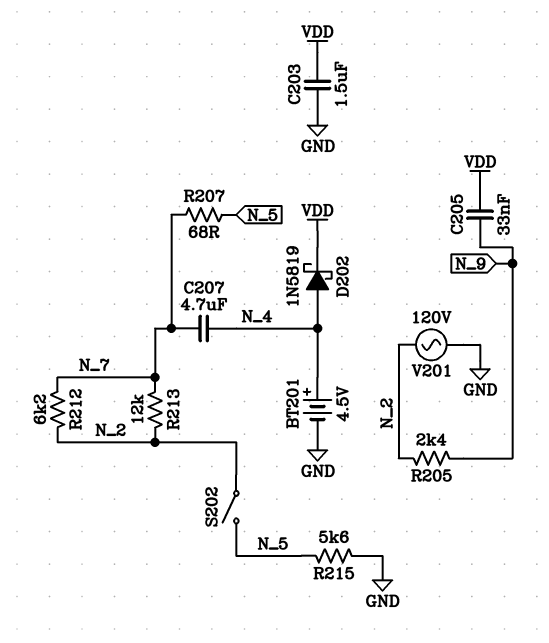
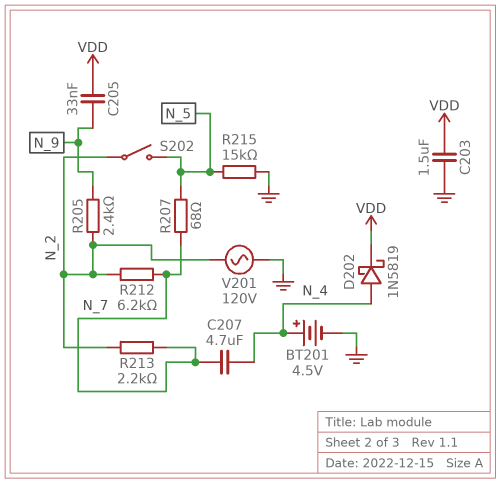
R213: 12k (N_2, N_7) -> 2.2k (N_2, N_7)
R215: 5.6k (GND, N_5) -> 15k (GND, N_5)

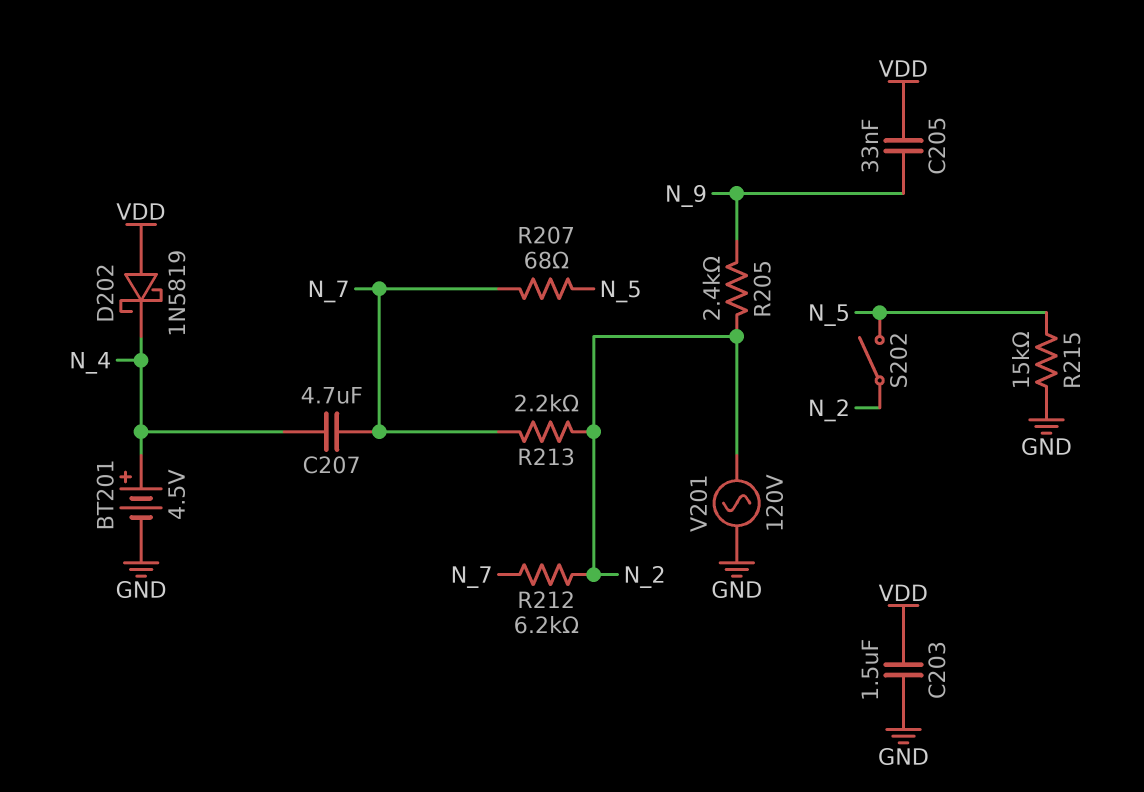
D202: schottky 1N5819 (A N_4, K VDD) -> schottky 1N5819 (A VDD, K N_4)

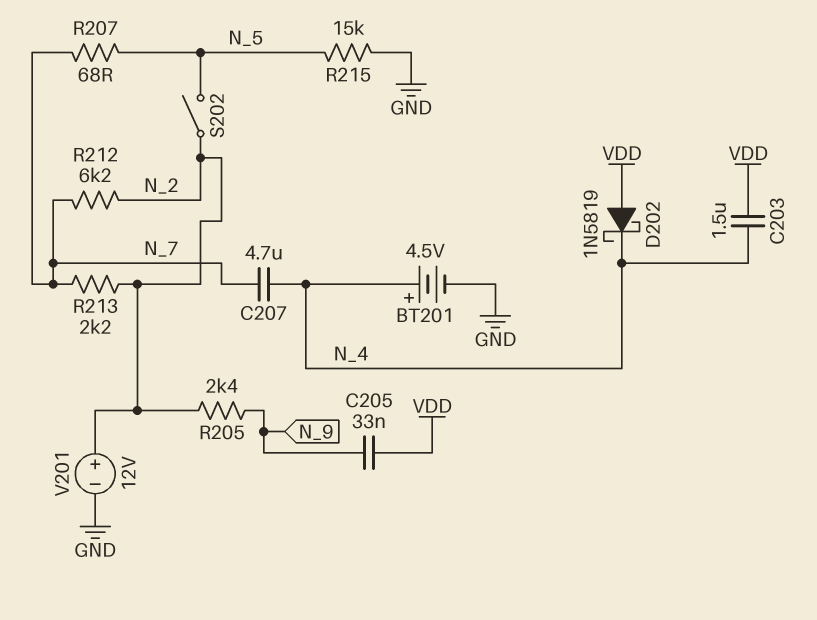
C203: 1.5uF (GND, VDD) -> 1.5uF (N_4, VDD)
V201: AC 120V (GND, N_2) -> 12V (plus N_2, minus GND)

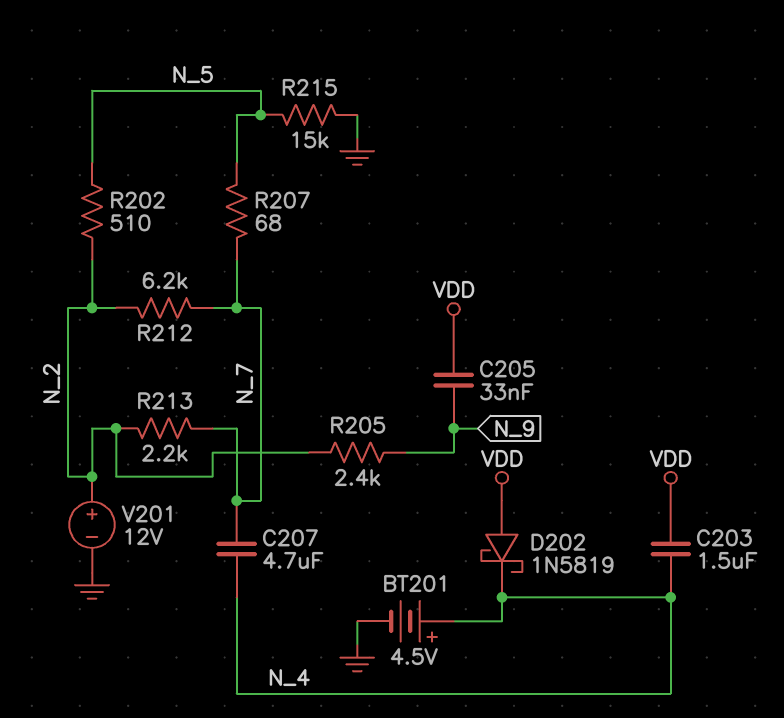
R202: none -> 510 (N_2, N_5)
S202: switch (N_2, N_5) -> none

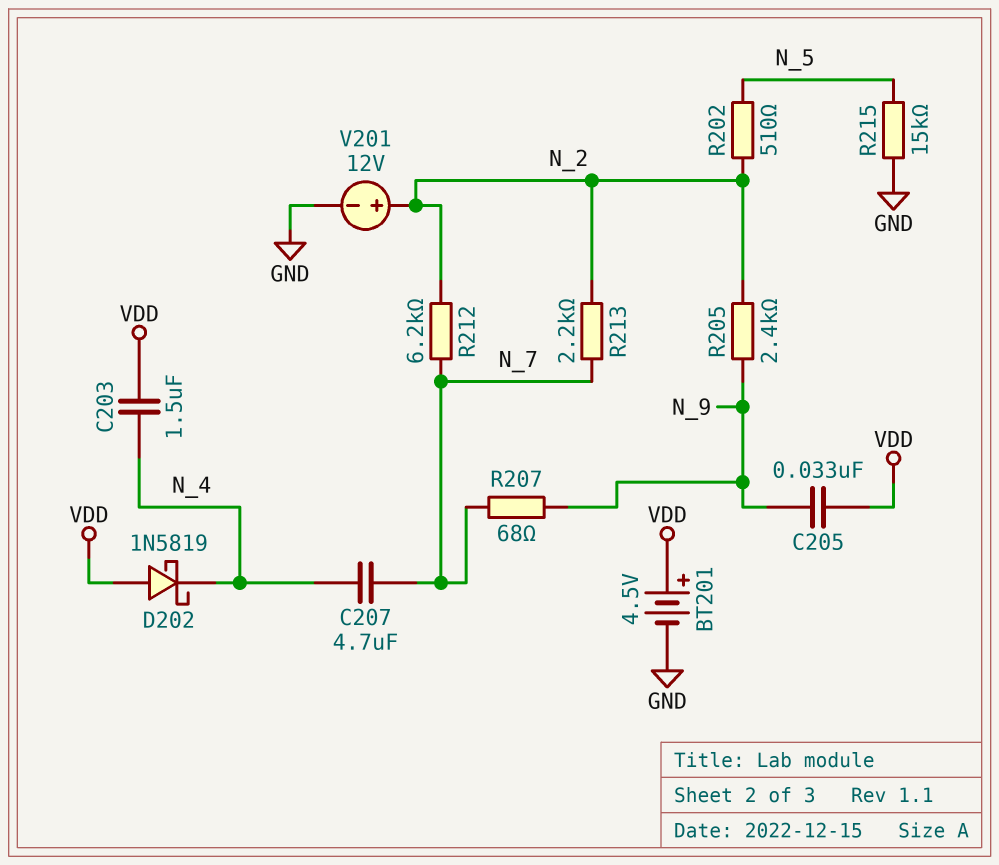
BT201: 4.5V (plus N_4, minus GND) -> 4.5V (plus VDD, minus GND)
R207: 68 (N_5, N_7) -> 68 (N_7, N_9)

